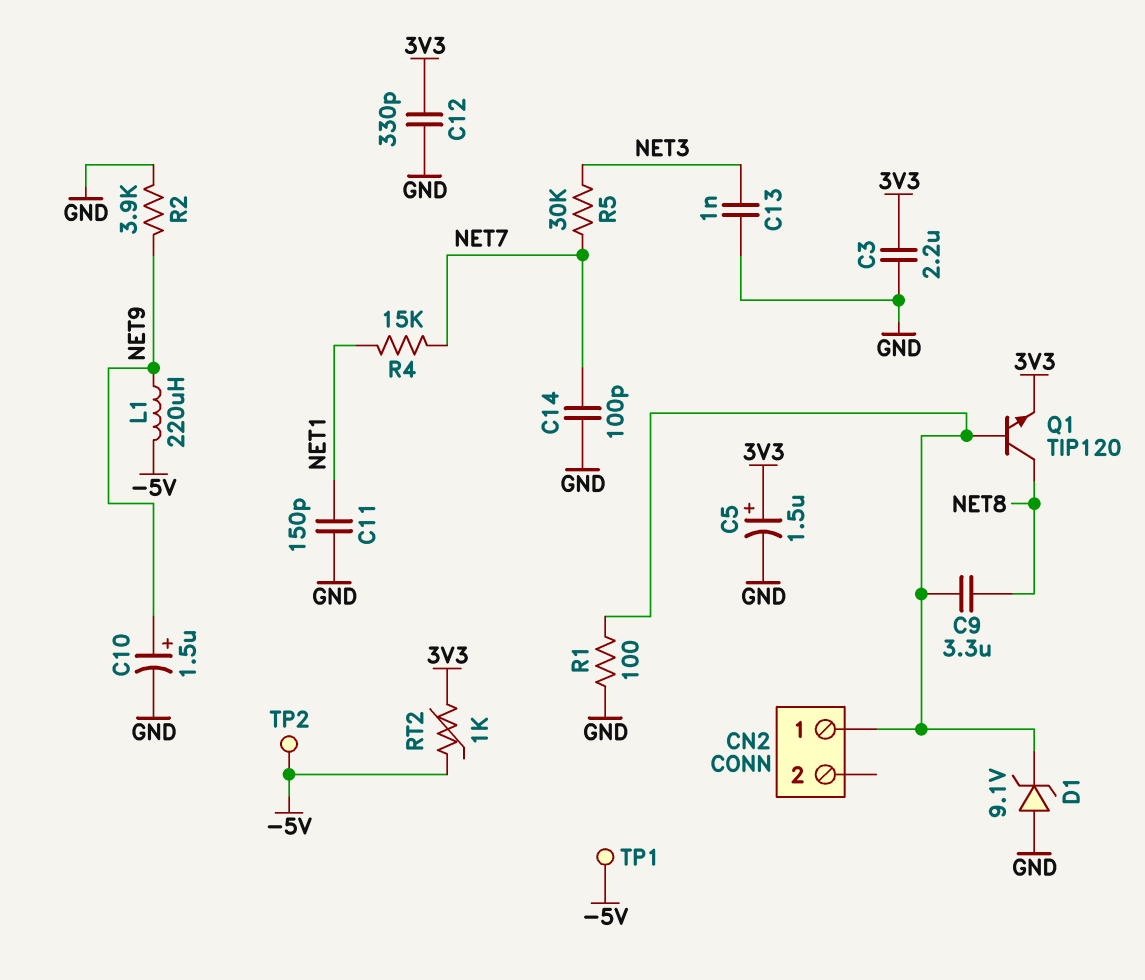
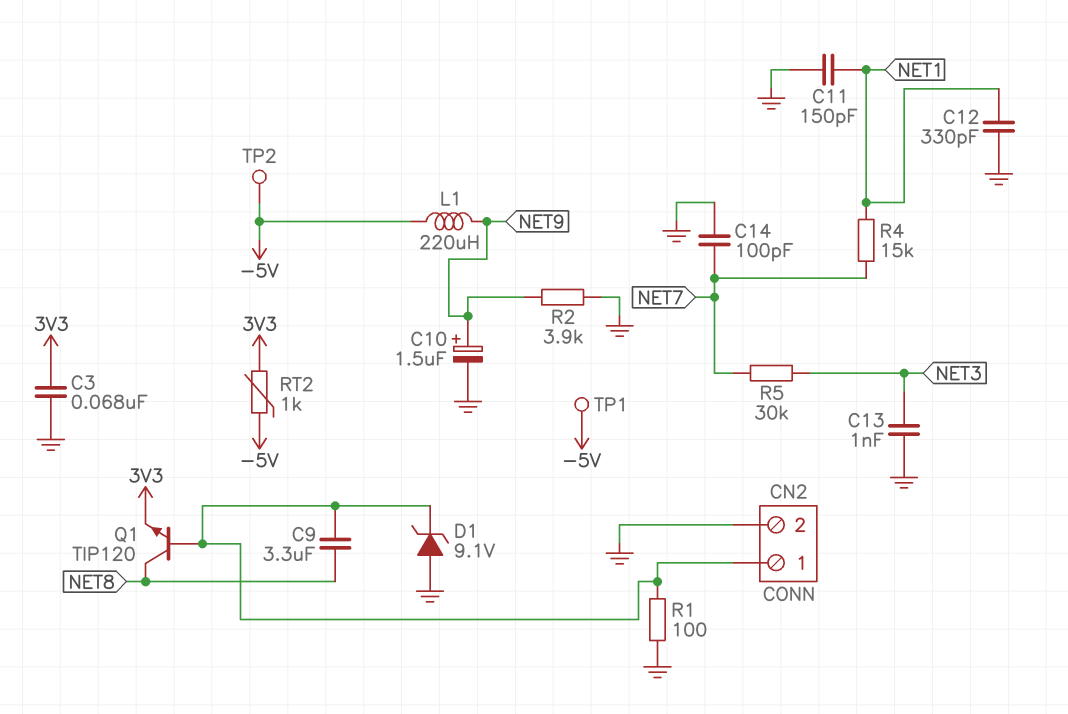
C3: 2.2uF (3V3, GND) -> 68nF (3V3, GND)
C5: 1.5uF (plus 3V3, minus GND) -> none
C12: 330pF (3V3, GND) -> 330pF (GND, NET1)
CN2 pin 2: none -> GND

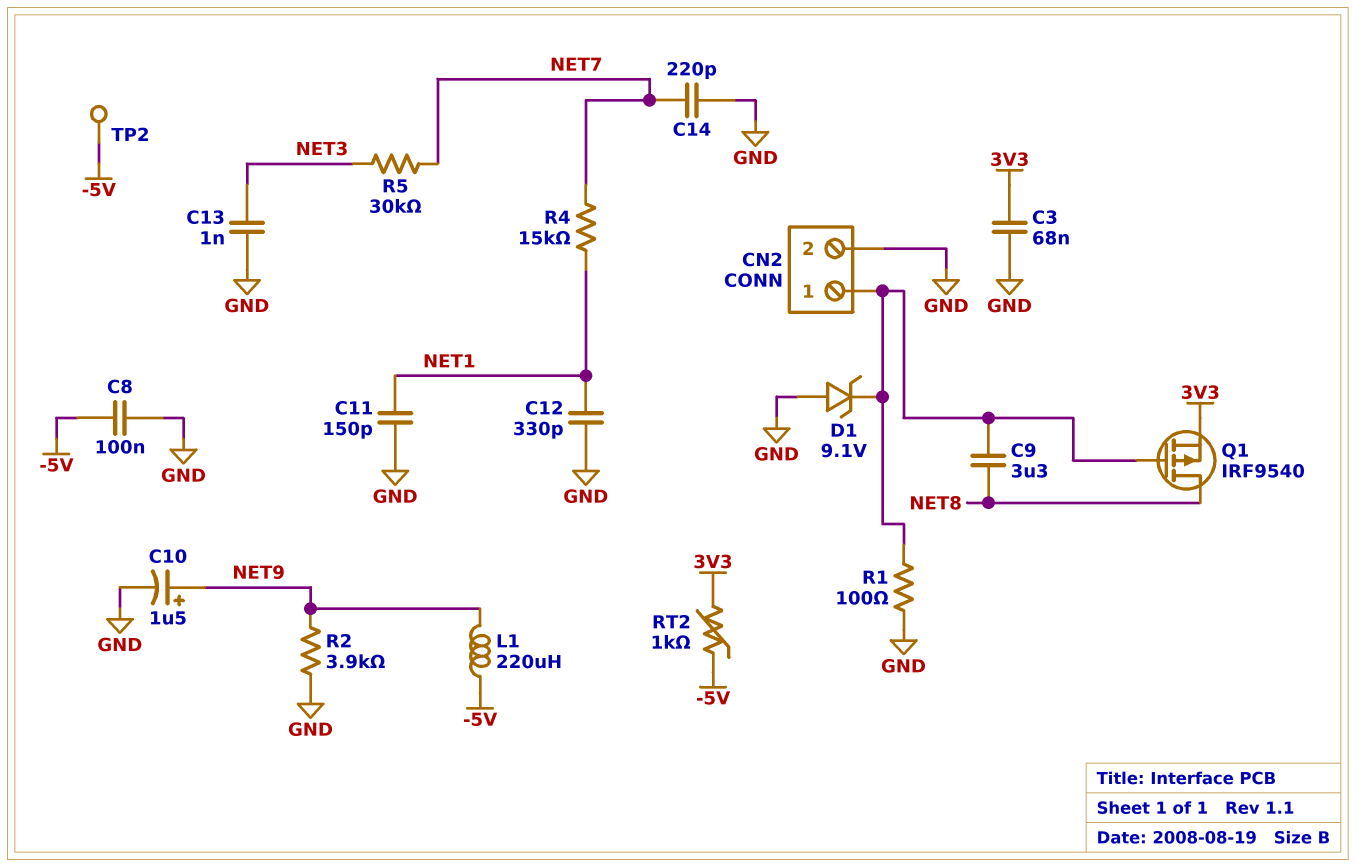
C8: none -> 100nF (-5V, GND)
C14: 100pF (GND, NET7) -> 220pF (GND, NET7)
Q1: NPN TIP120 (B CN2/1, C NET8, E 3V3) -> PMOS IRF9540 (G CN2/1, D NET8, S 3V3)
TP1: test point (-5V) -> none

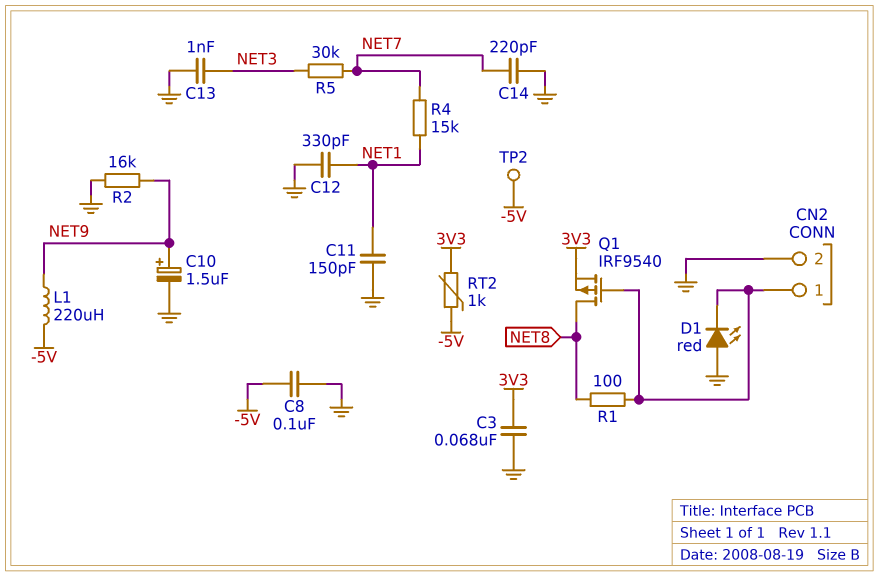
C9: 3.3uF (CN2/1, NET8) -> none
D1: zener 9.1V (A GND, K CN2/1) -> LED red (A GND, K CN2/1)
R1: 100 (CN2/1, GND) -> 100 (CN2/1, NET8)
R2: 3.9k (GND, NET9) -> 16k (GND, NET9)

